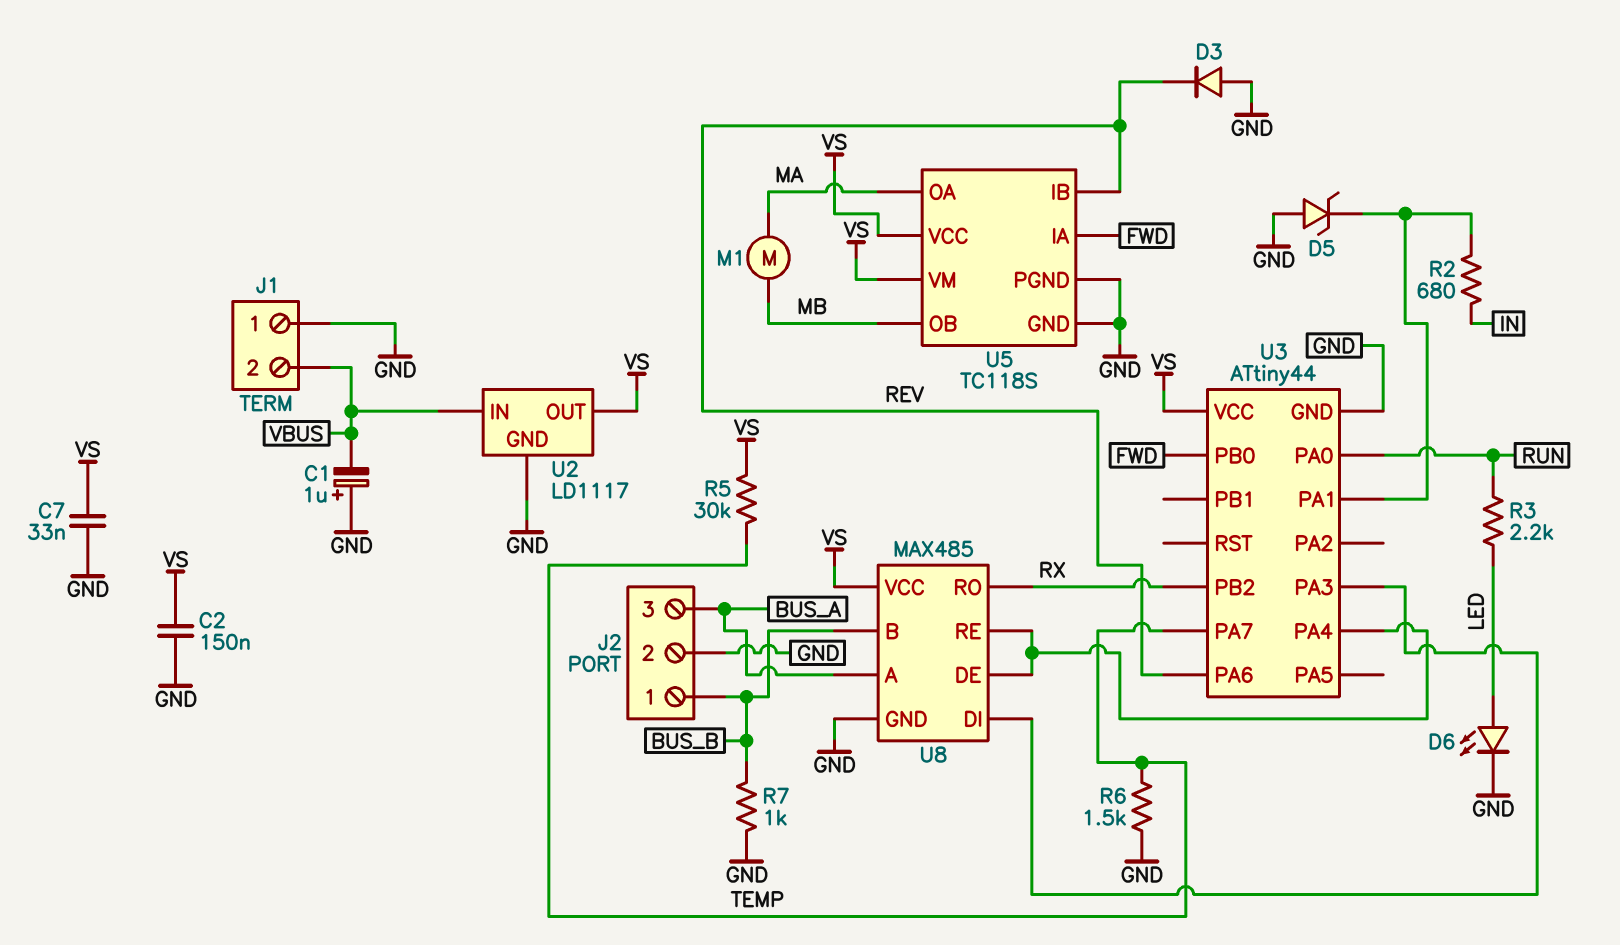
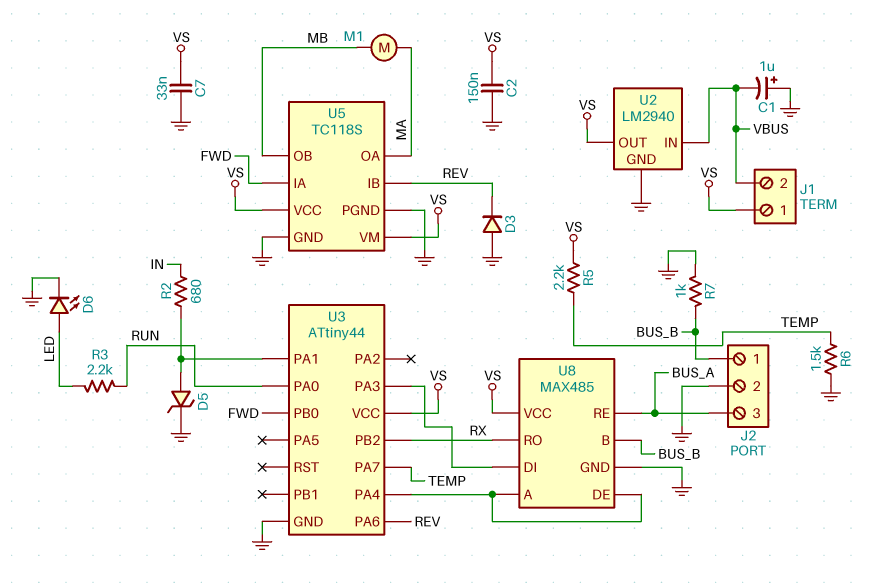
D5: zener (A GND, K U3/PA1) -> zener (A U3/PA1, K GND)
J1 pin 1: GND -> VS
R5: 30k (TEMP, VS) -> 2.2k (TEMP, VS)
U2: LD1117 -> LM2940
U8 pin A: BUS_A -> U3/PA4
U8 pin RE: U3/PA4 -> BUS_A

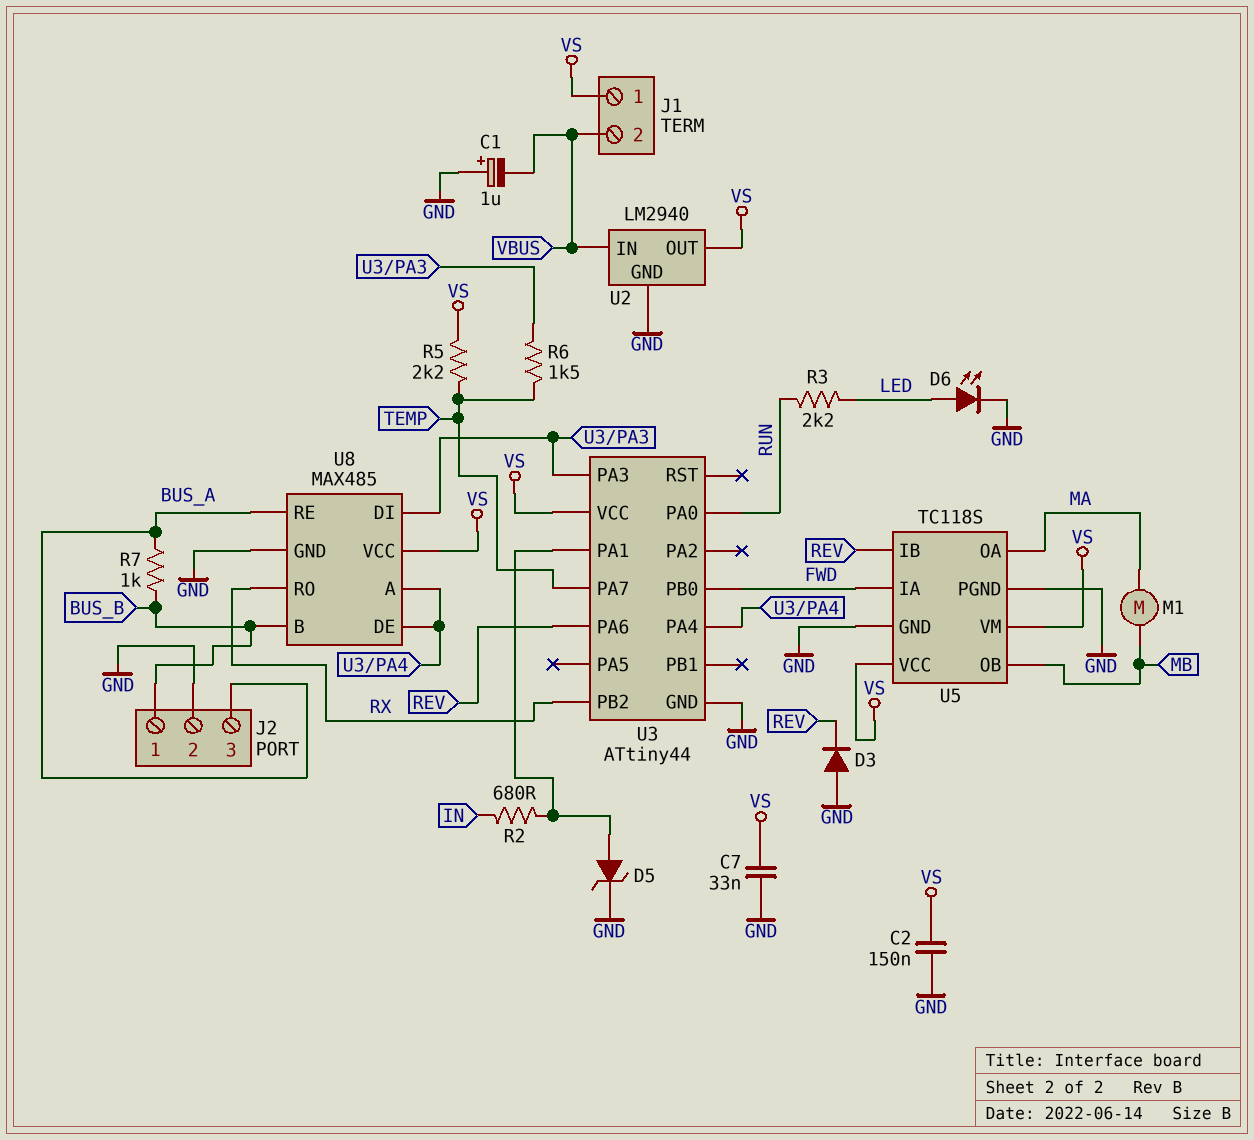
R6: 1.5k (GND, TEMP) -> 1.5k (TEMP, U3/PA3)
R7: 1k (BUS_B, GND) -> 1k (BUS_A, BUS_B)

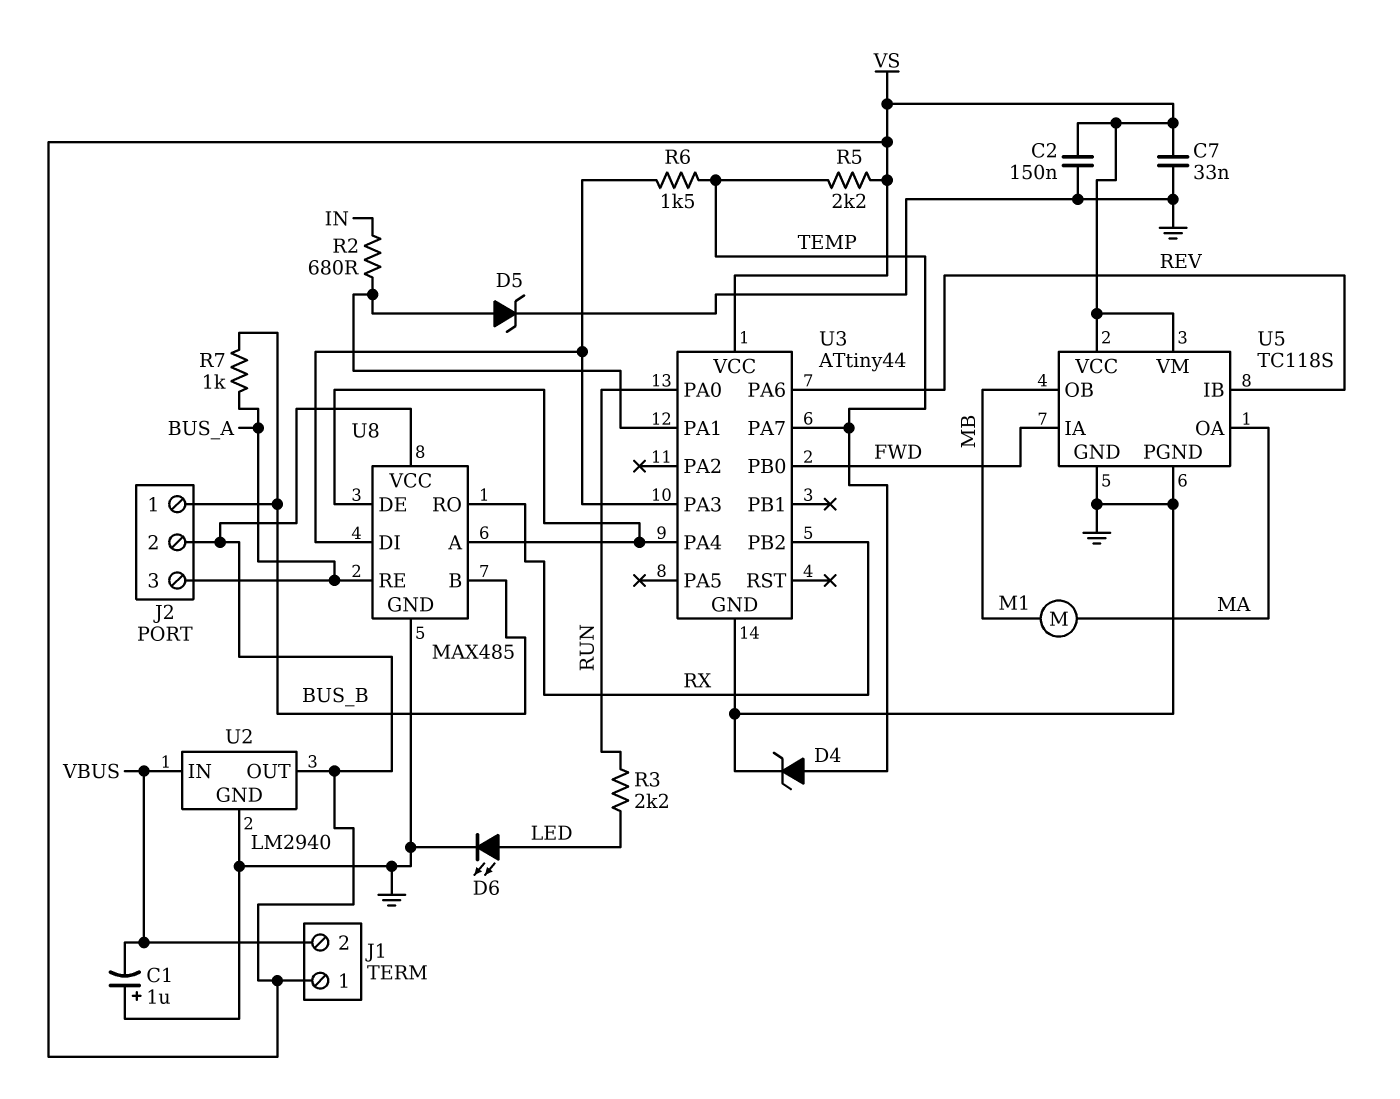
D3: diode (A GND, K REV) -> none
D4: none -> zener (A TEMP, K GND)
J2 pin 2: GND -> VS

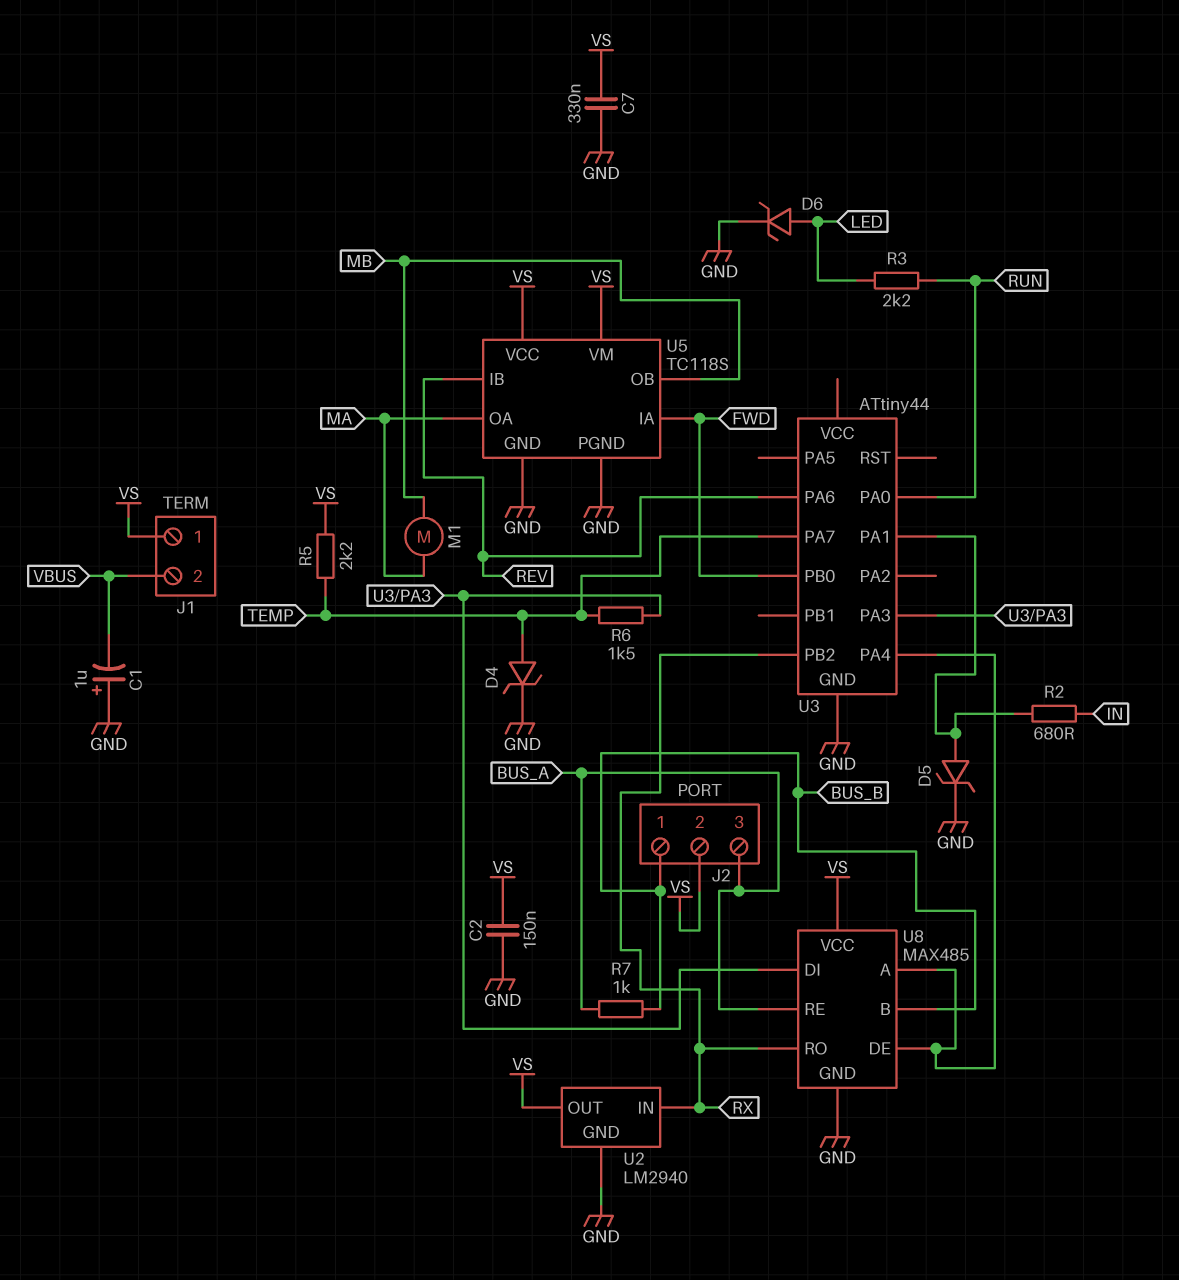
C7: 33nF (GND, VS) -> 330nF (GND, VS)
D6: LED (A LED, K GND) -> zener (A LED, K GND)
U2 pin IN: VBUS -> RX
U3 pin VCC: VS -> none

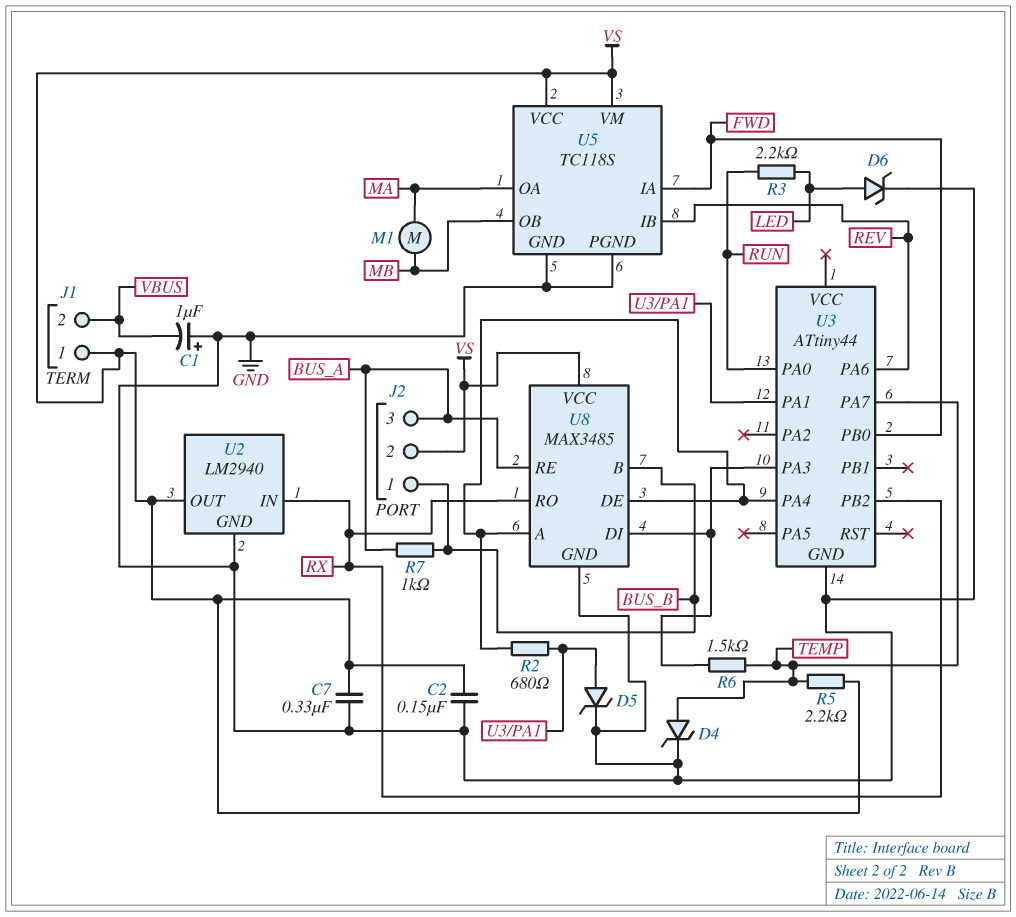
R2: 680 (IN, U3/PA1) -> 680 (U3/PA1, U3/PA4)
U8: MAX485 -> MAX3485

